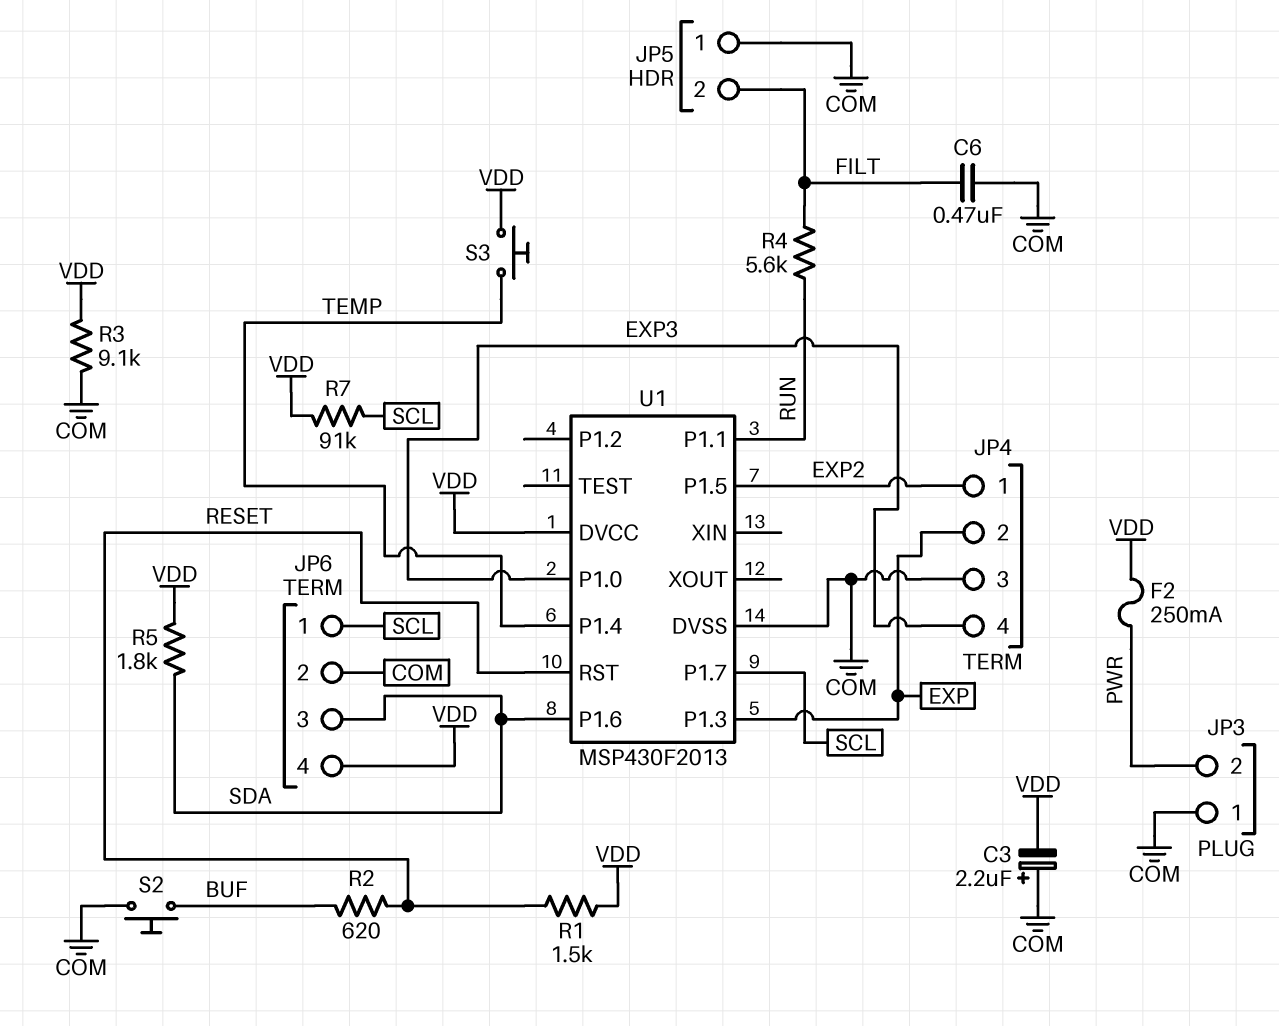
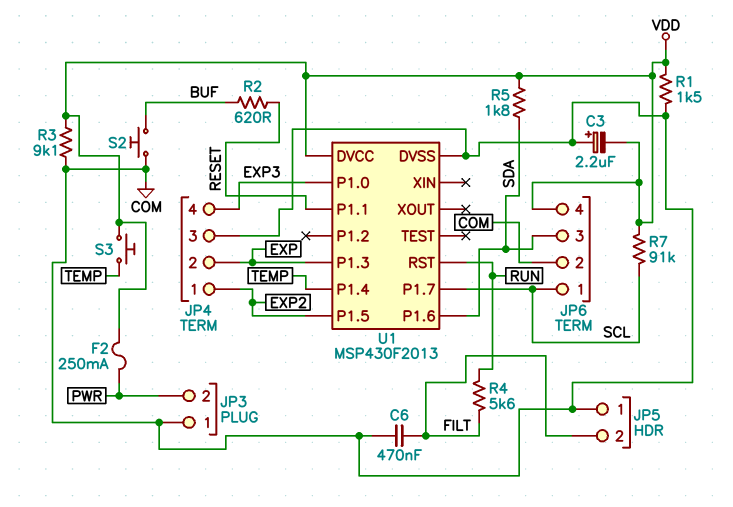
R1: 1.5k (RESET, VDD) -> 1.5k (COM, VDD)
U1 pin P1.1: RUN -> RESET
U1 pin RST: RESET -> RUN

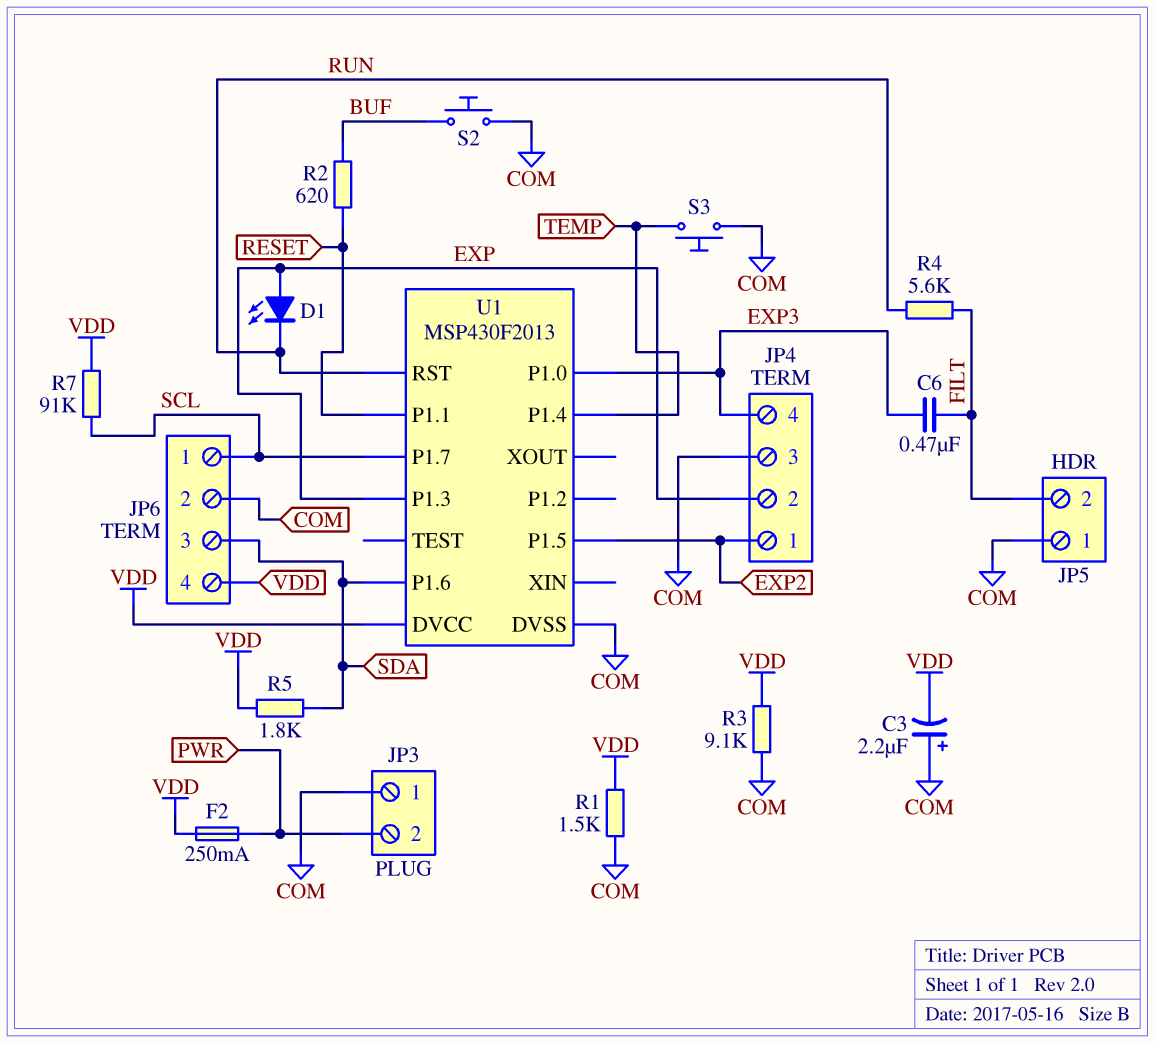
C6: 470nF (COM, FILT) -> 470nF (EXP3, FILT)
D1: none -> LED (A EXP, K RUN)
S3: button (TEMP, VDD) -> button (COM, TEMP)

